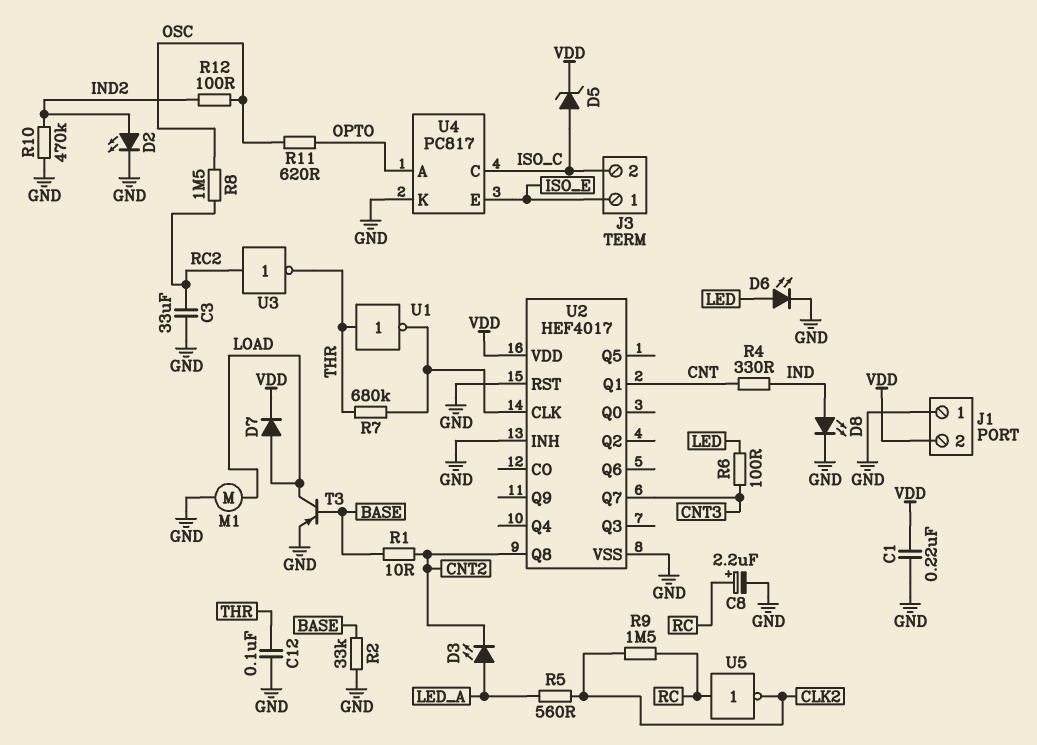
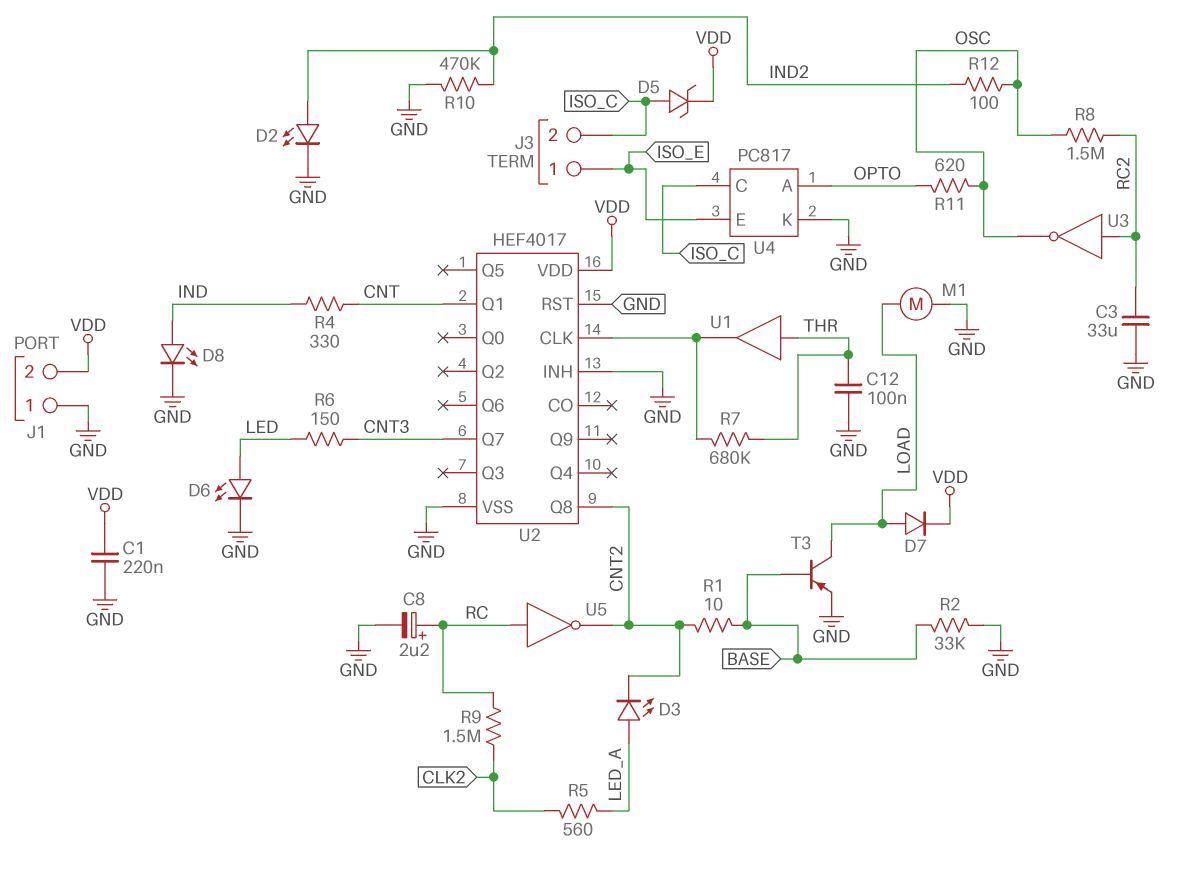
R6: 100 (CNT3, LED) -> 150 (CNT3, LED)
U1: NOT (in THR, out U2/CLK) -> buffer (in THR, out U2/CLK)
U3: NOT (in RC2, out THR) -> NOT (in RC2, out OSC)
U5: NOT (in RC, out CLK2) -> NOT (in RC, out CNT2)

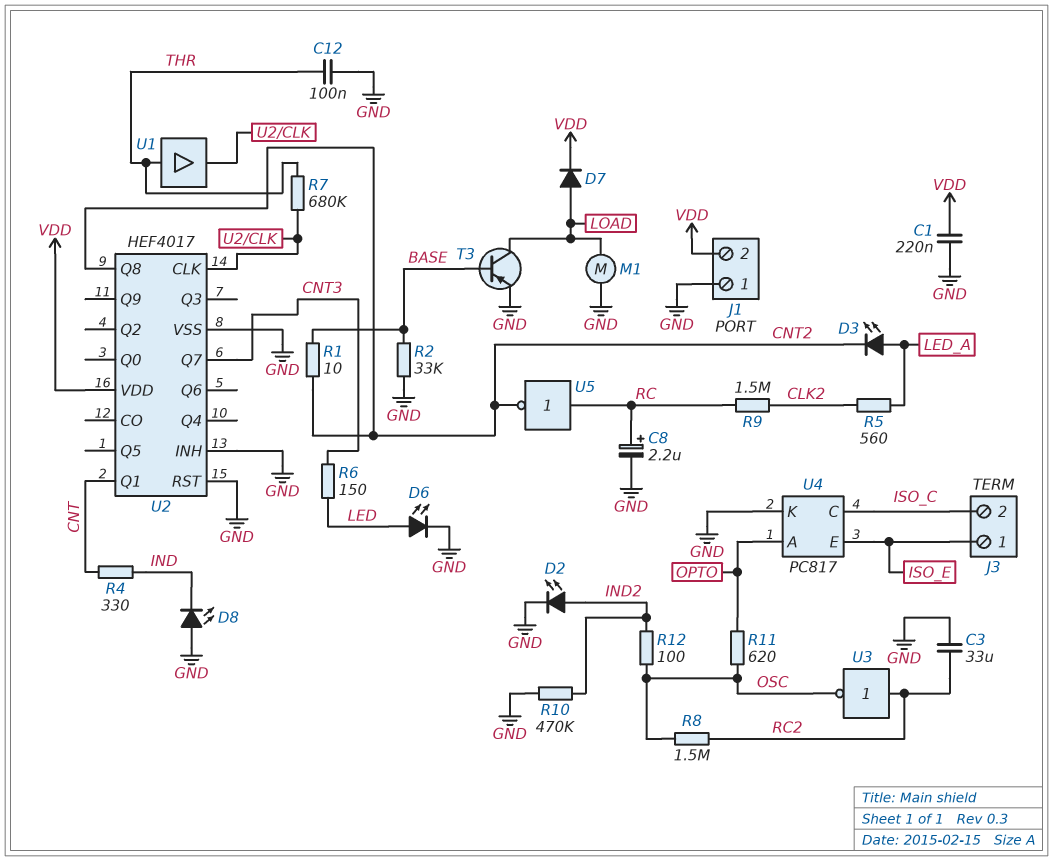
D5: zener (A ISO_C, K VDD) -> none
D8: LED (A IND, K GND) -> LED (A GND, K IND)

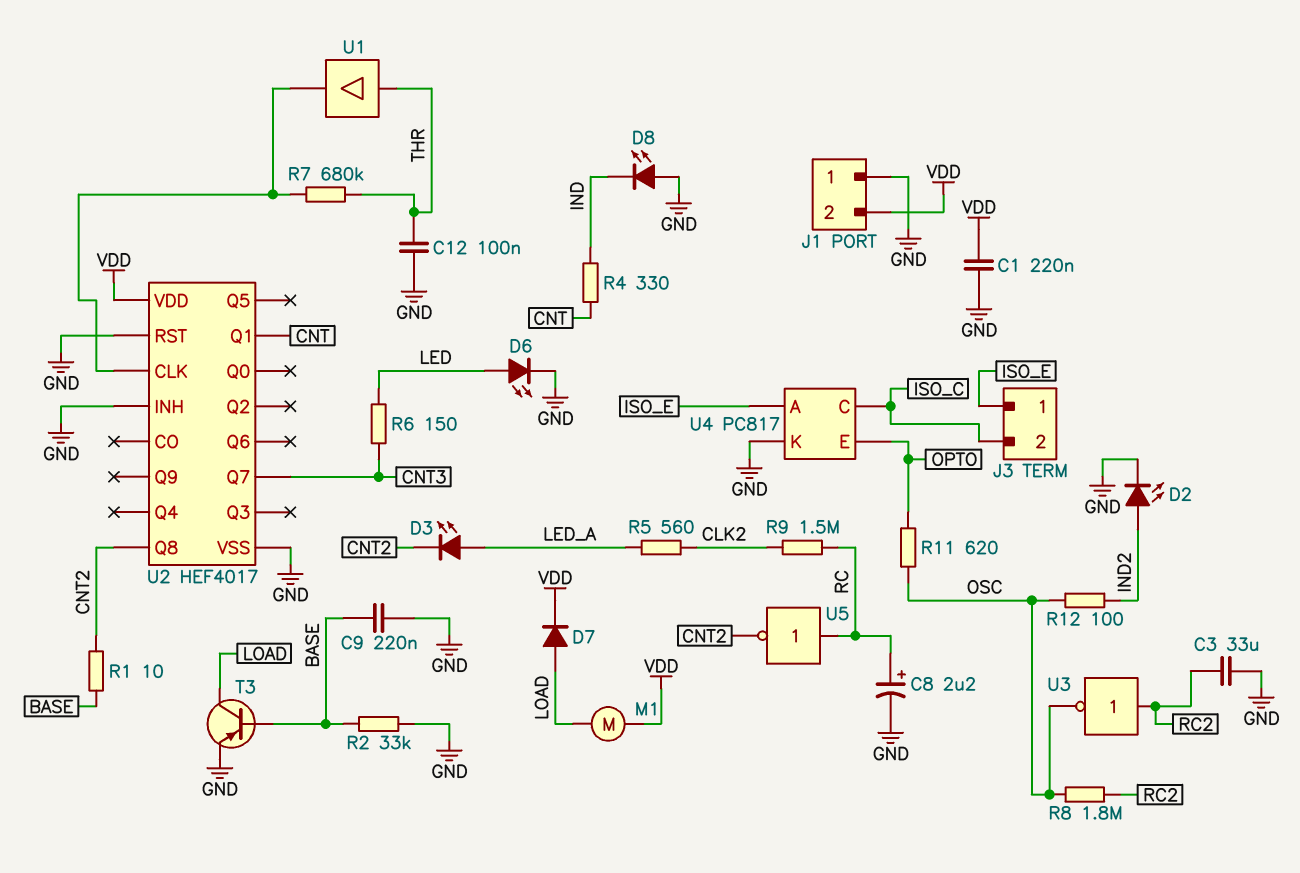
C9: none -> 220nF (BASE, GND)
M1: motor (GND, LOAD) -> motor (LOAD, VDD)
R8: 1.5M (OSC, RC2) -> 1.8M (OSC, RC2)
R10: 470k (GND, IND2) -> none
U4 pin A: OPTO -> ISO_E
U4 pin E: ISO_E -> OPTO

